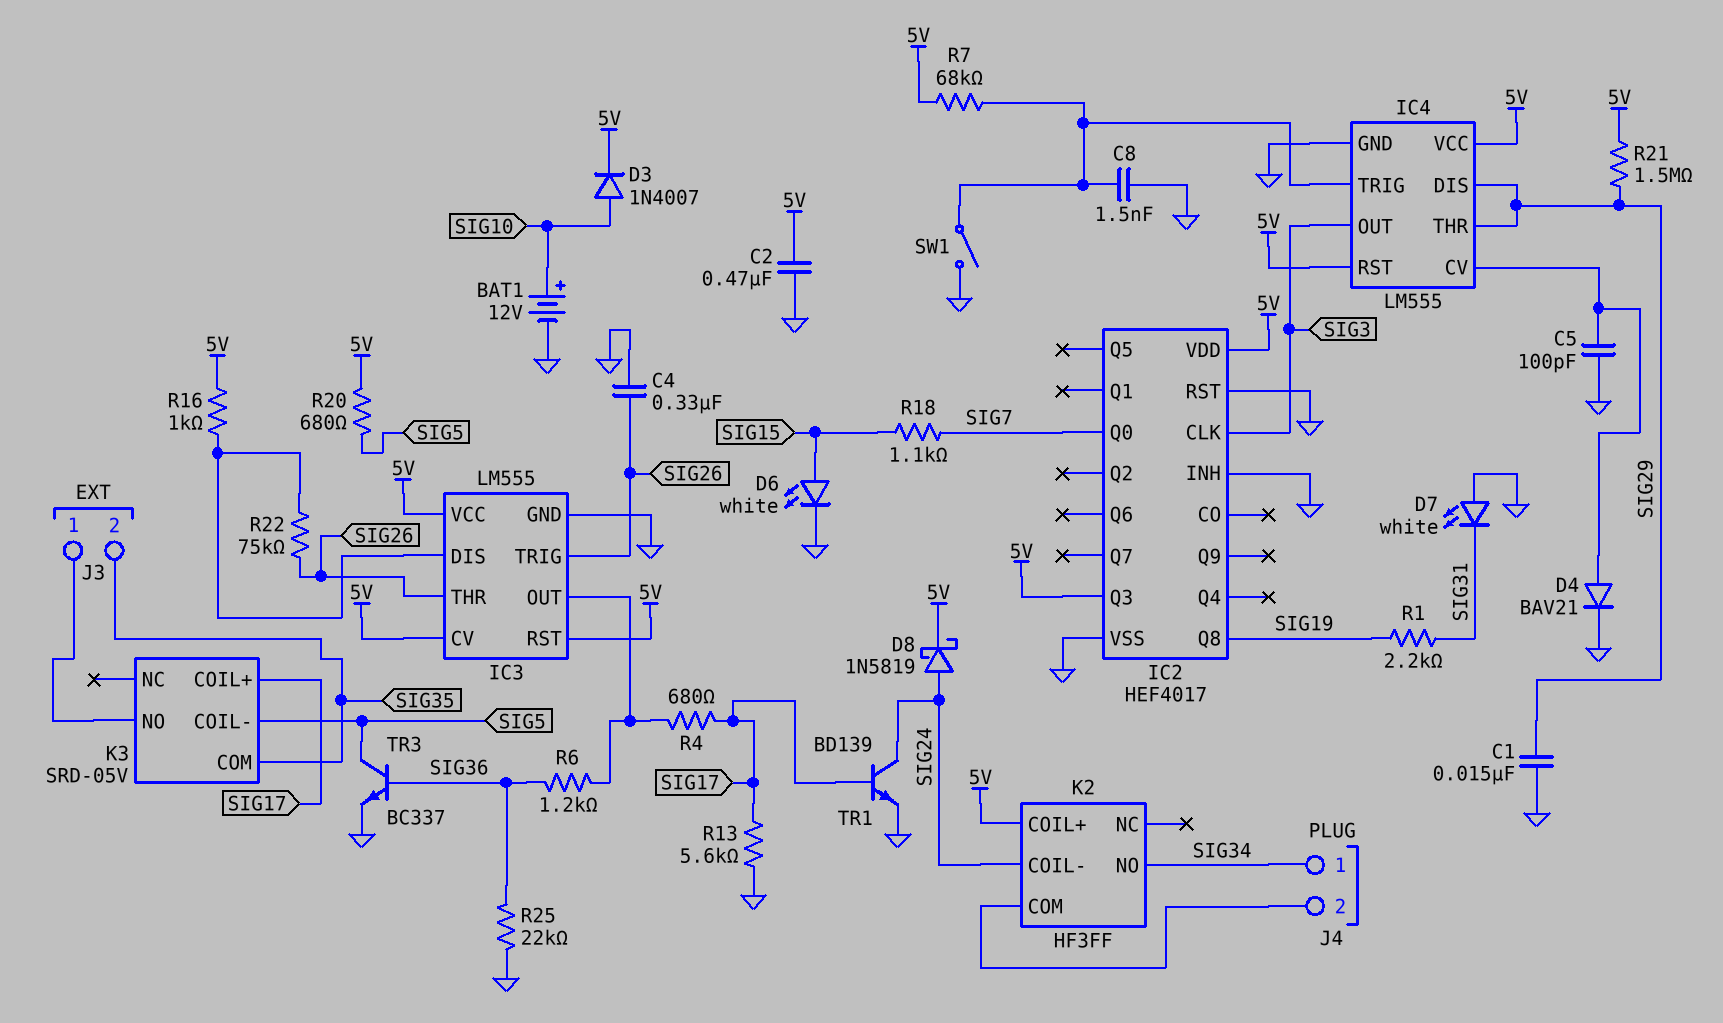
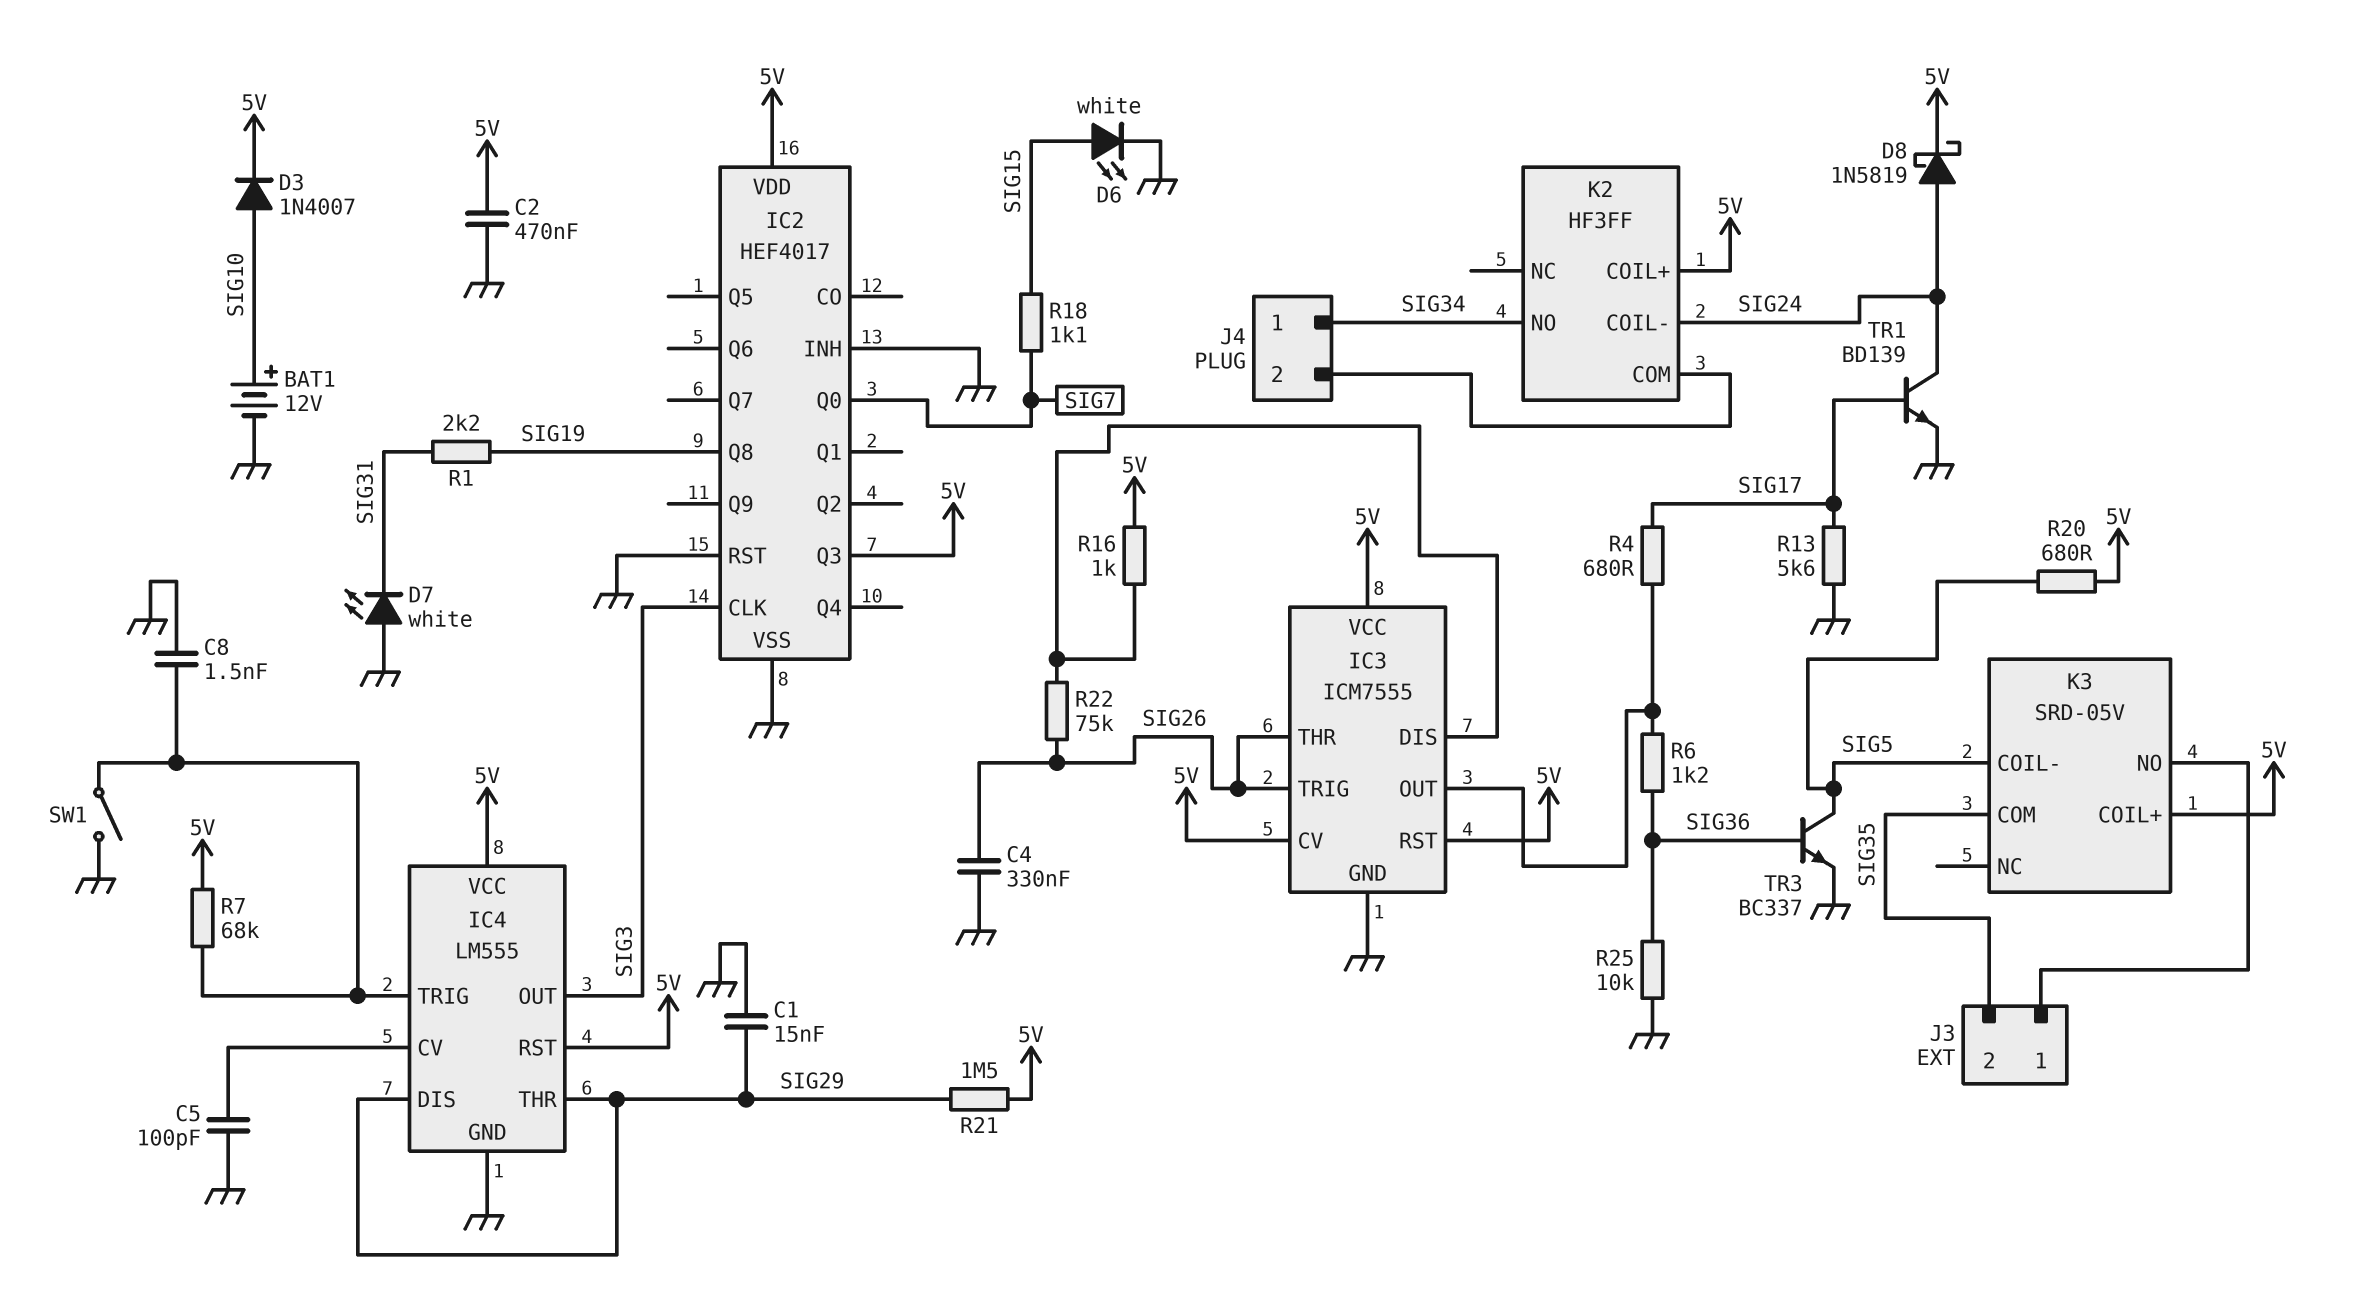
D4: diode BAV21 (A IC4/CV, K GND) -> none
IC3: LM555 -> ICM7555
K3 pin COIL+: SIG17 -> 5V
R25: 22k (GND, SIG36) -> 10k (GND, SIG36)

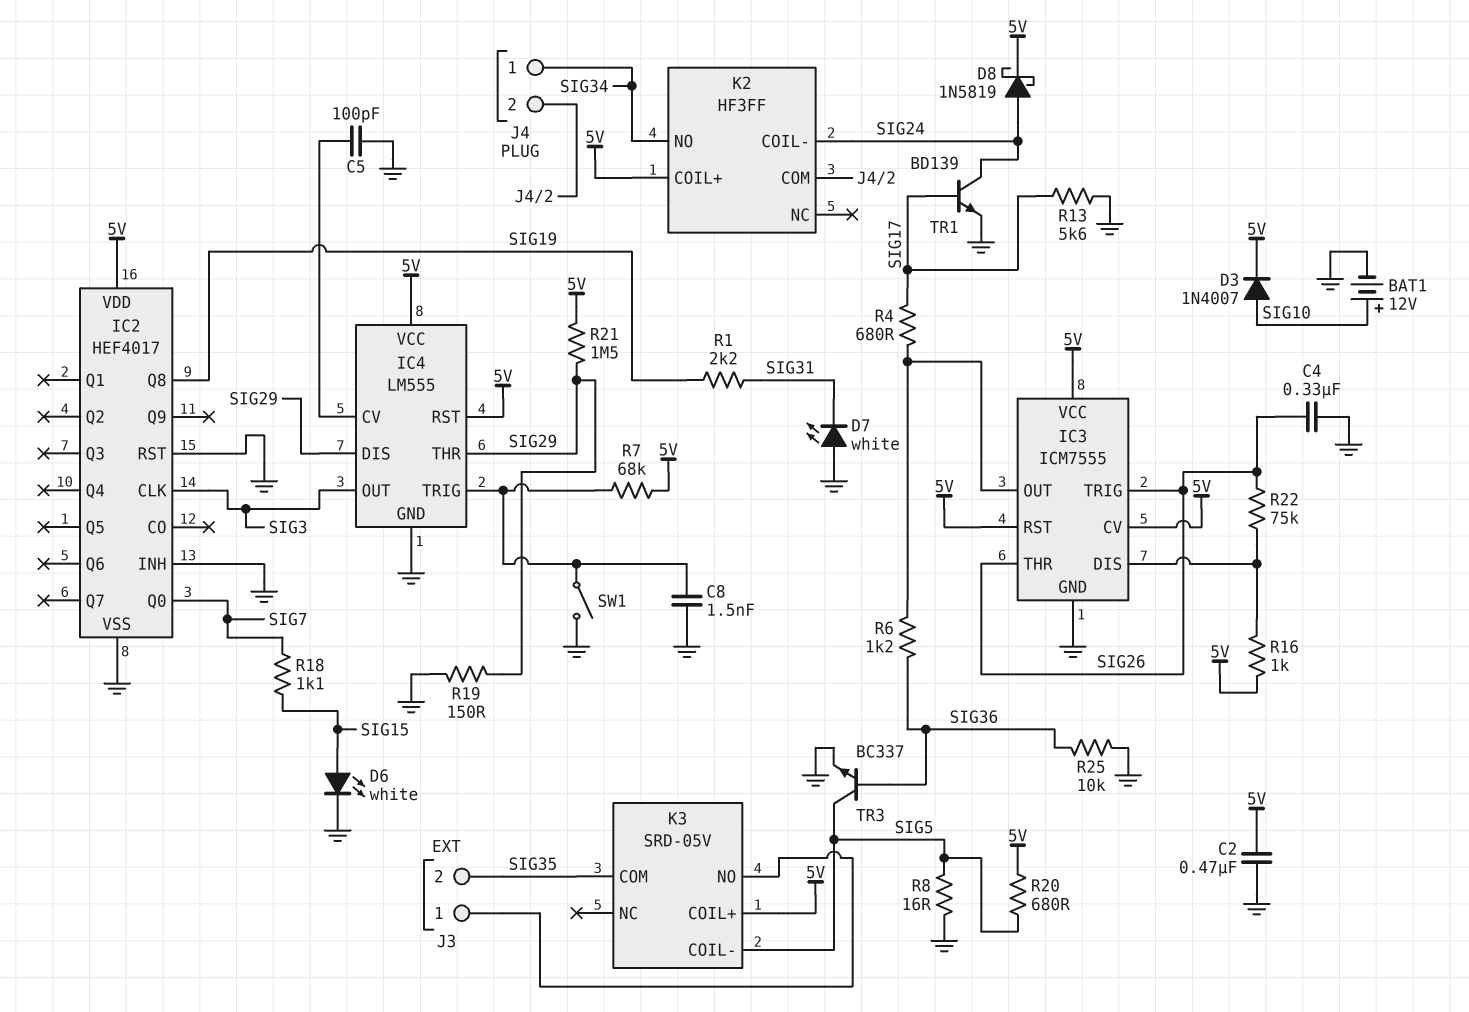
C1: 15nF (GND, SIG29) -> none
IC2 pin Q3: 5V -> none
R8: none -> 16 (GND, SIG5)
R19: none -> 150 (GND, SIG29)

